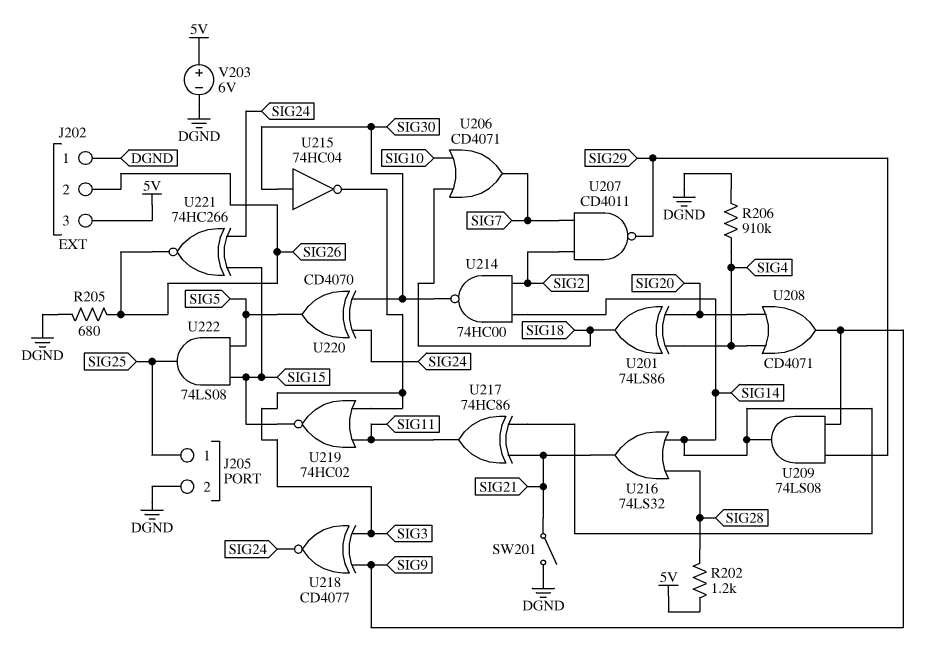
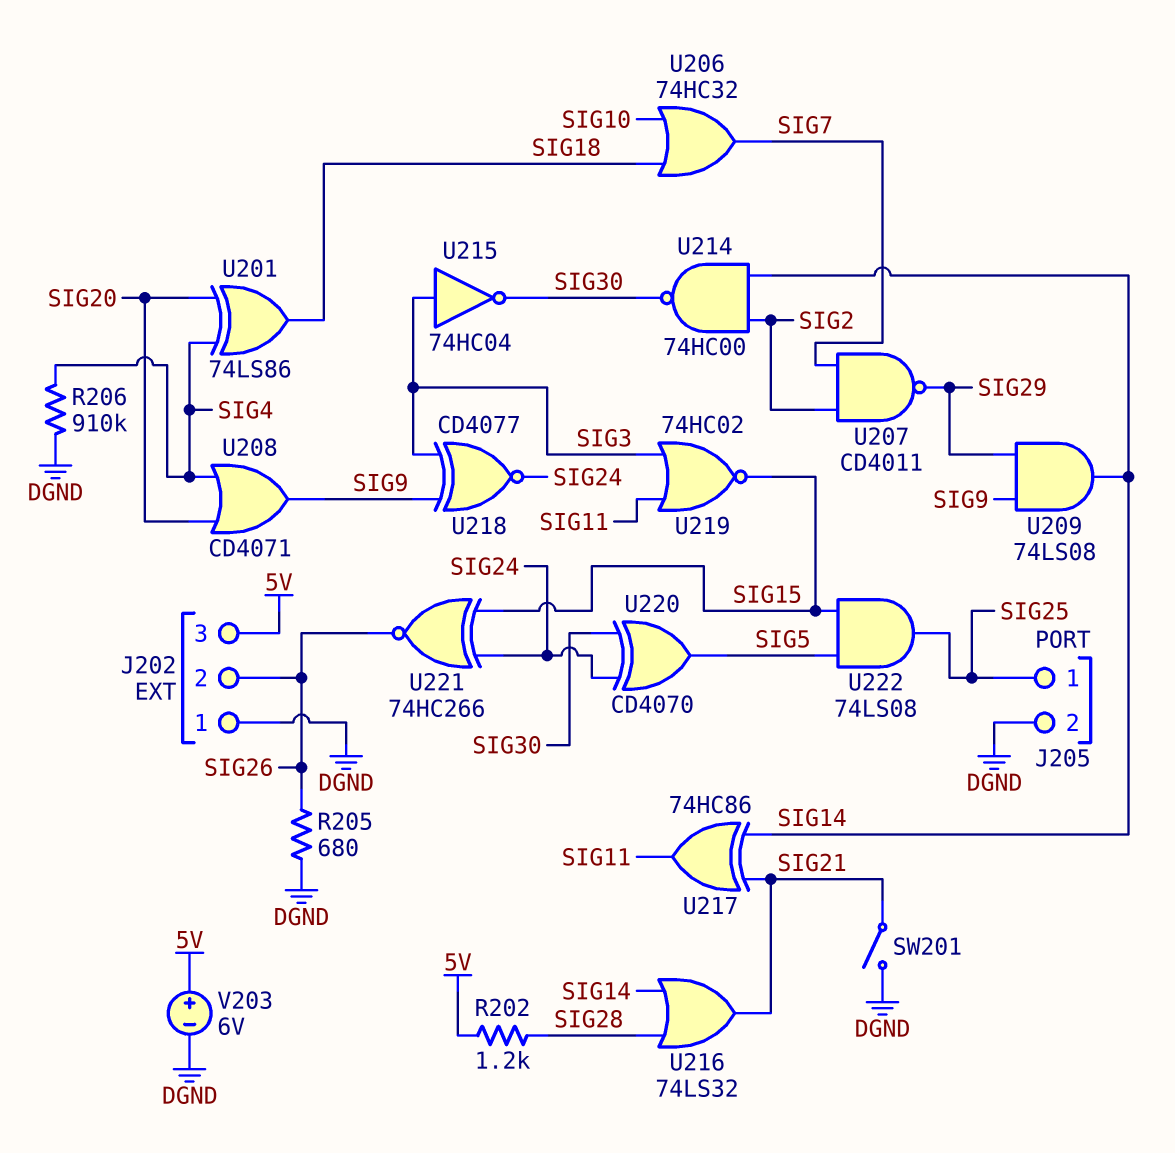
U206: OR CD4071 (in SIG10, in SIG18, out SIG7) -> OR 74HC32 (in SIG10, in SIG18, out SIG7)
U215: NOT 74HC04 (in SIG30, out SIG3) -> NOT 74HC04 (in SIG3, out SIG30)

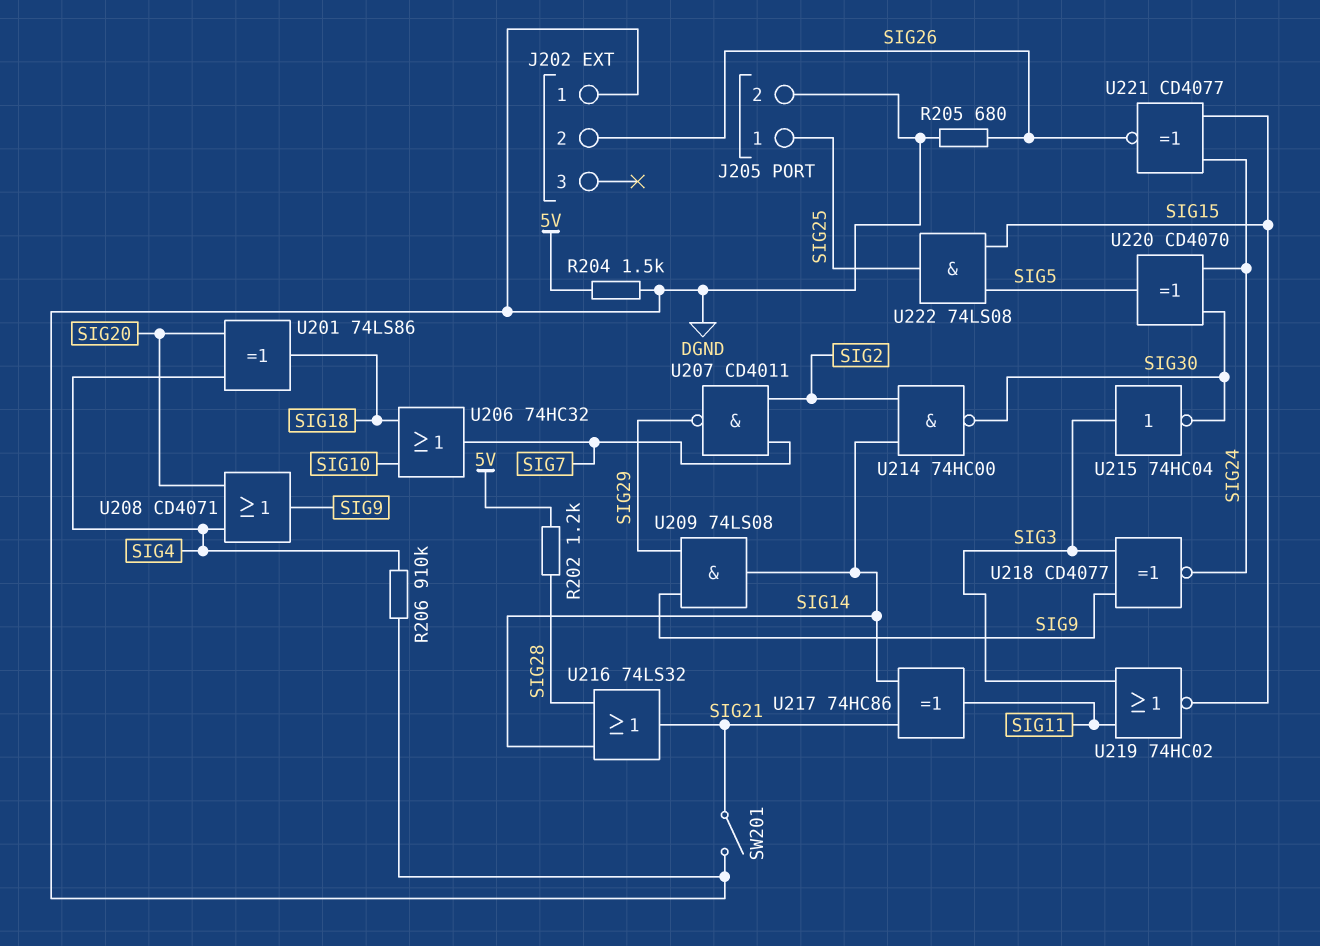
J202 pin 3: 5V -> none
R204: none -> 1.5k (5V, DGND)
U221: XNOR 74HC266 (in SIG15, in SIG24, out SIG26) -> XNOR CD4077 (in SIG15, in SIG24, out SIG26)
V203: 6V (plus 5V, minus DGND) -> none

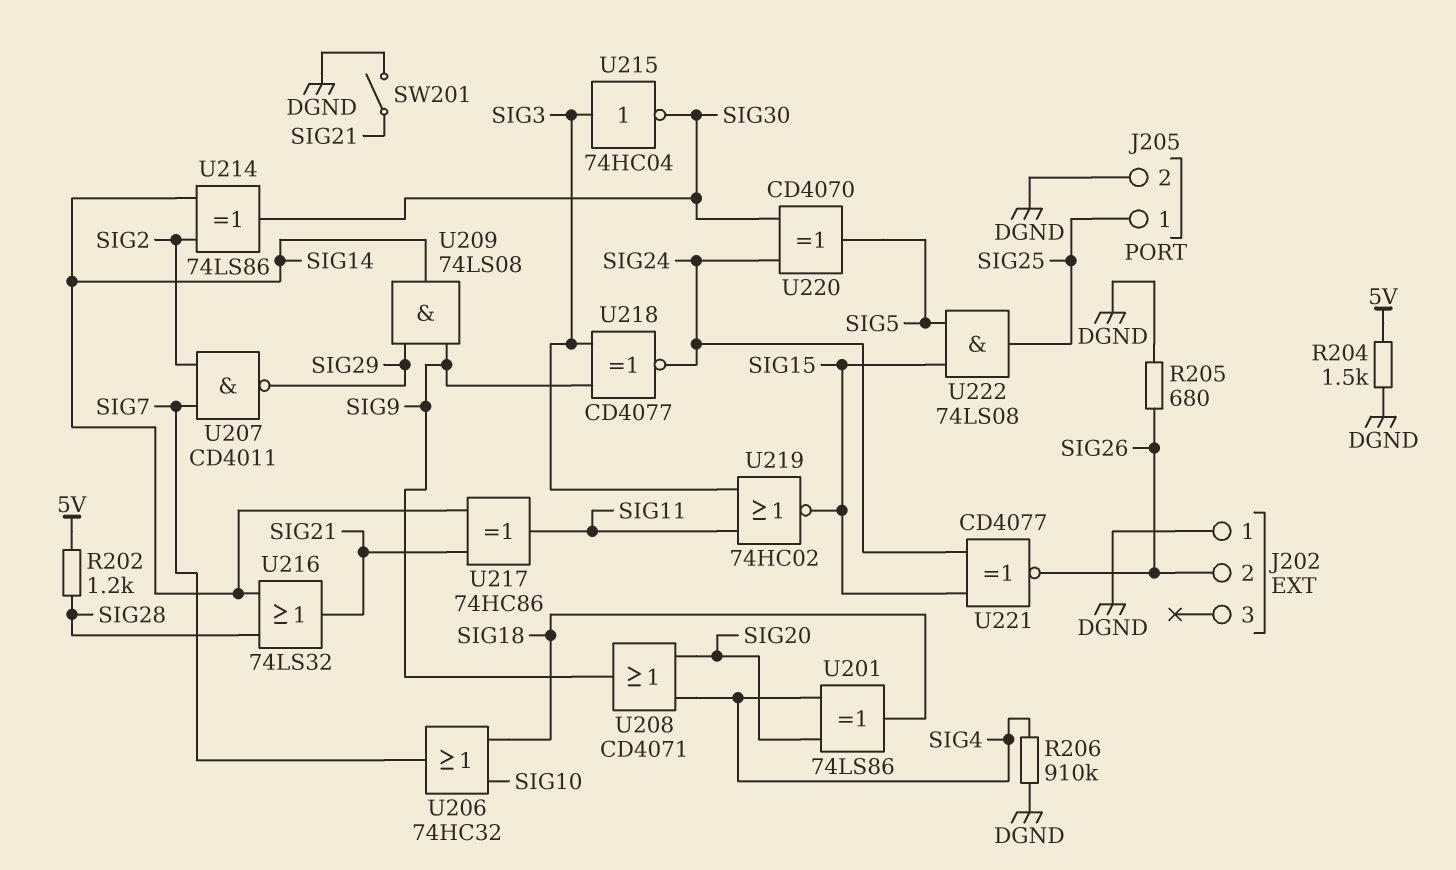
U214: NAND 74HC00 (in SIG2, in SIG14, out SIG30) -> XOR 74LS86 (in SIG2, in SIG14, out SIG30)

